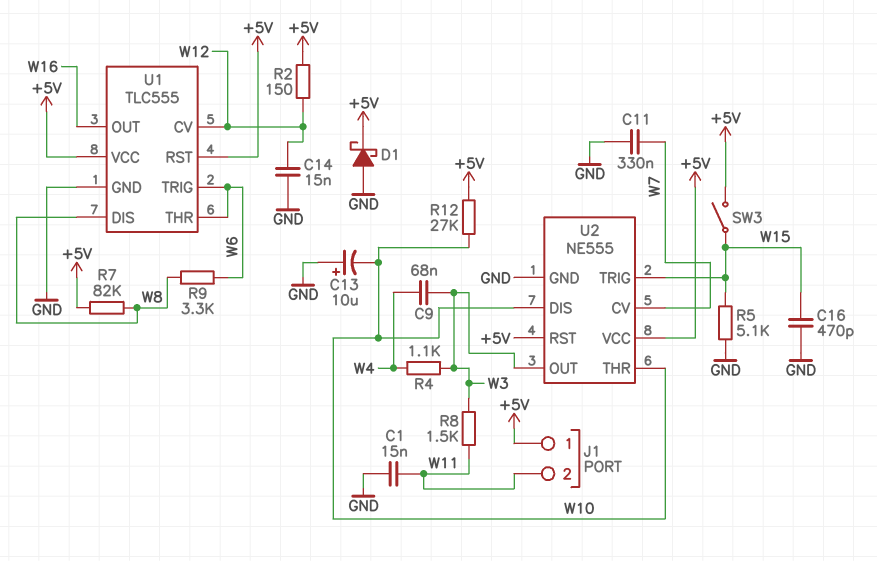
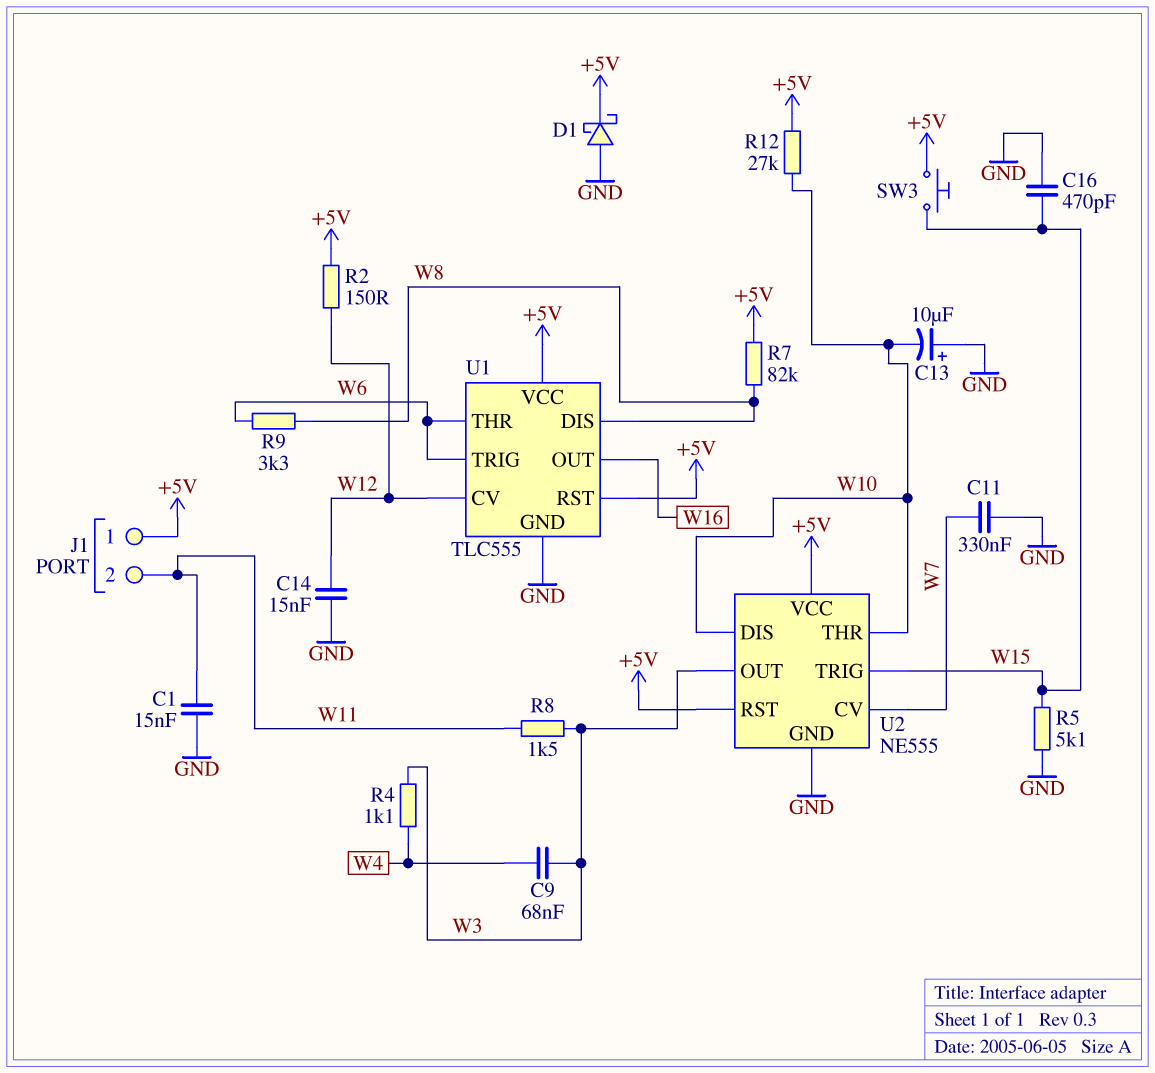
SW3: switch (+5V, W15) -> button (+5V, W15)

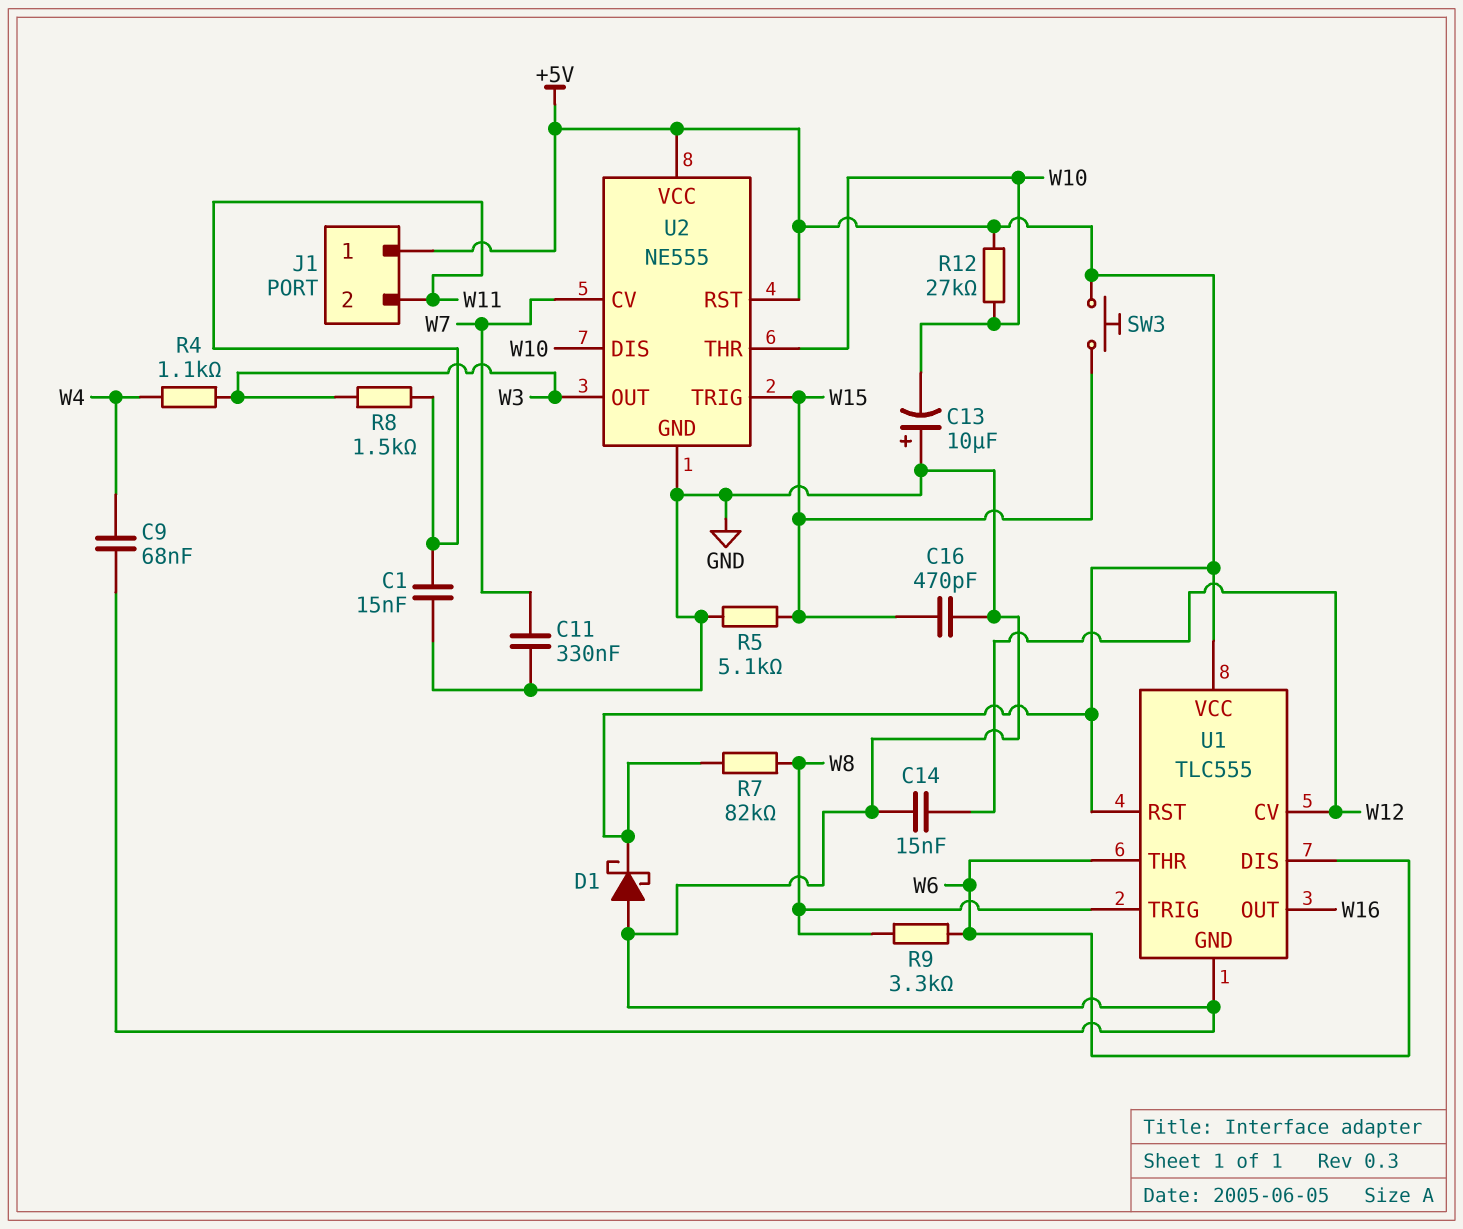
C9: 68nF (W3, W4) -> 68nF (GND, W4)
R2: 150 (+5V, W12) -> none
U1 pin DIS: W8 -> W6
U1 pin TRIG: W6 -> W8

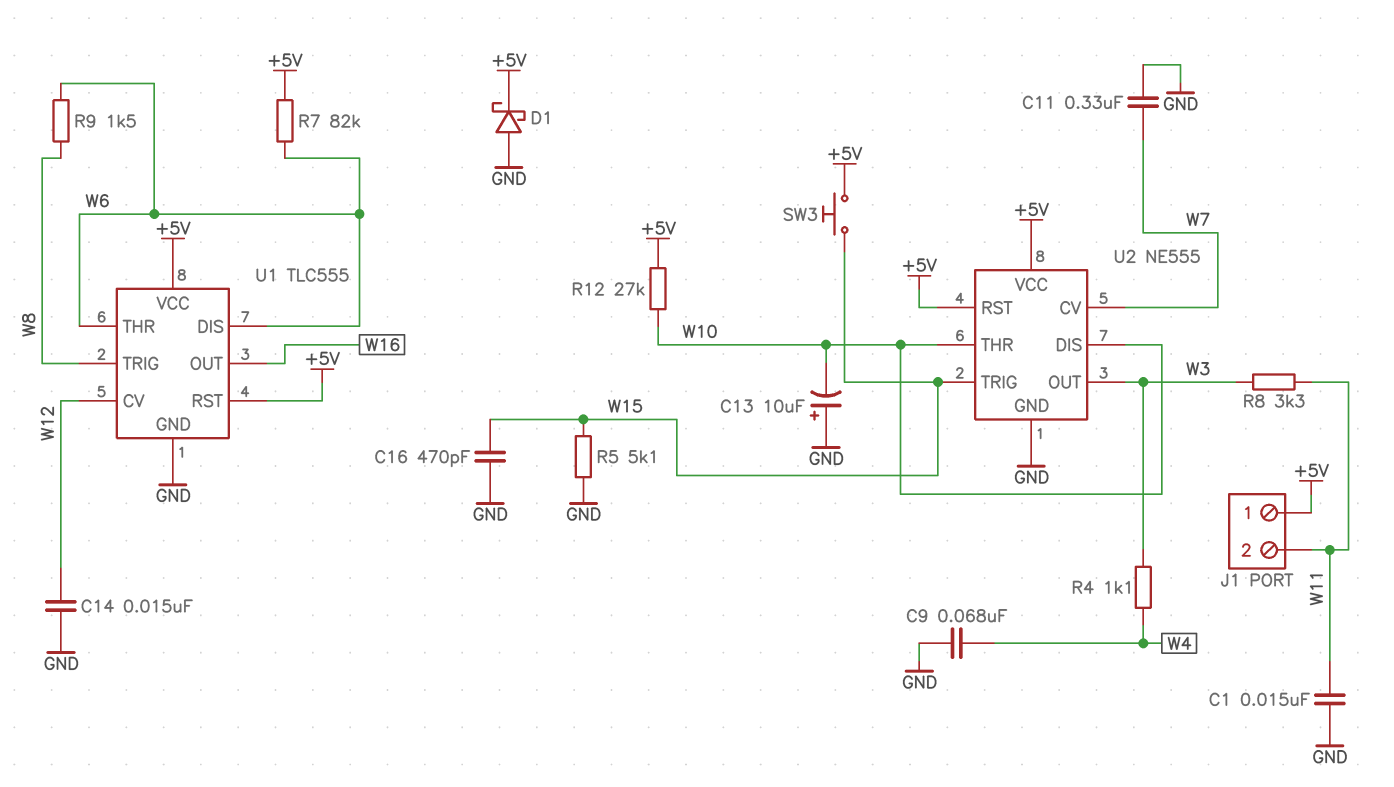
R7: 82k (+5V, W8) -> 82k (+5V, W6)
R8: 1.5k (W3, W11) -> 3.3k (W3, W11)
R9: 3.3k (W6, W8) -> 1.5k (W6, W8)

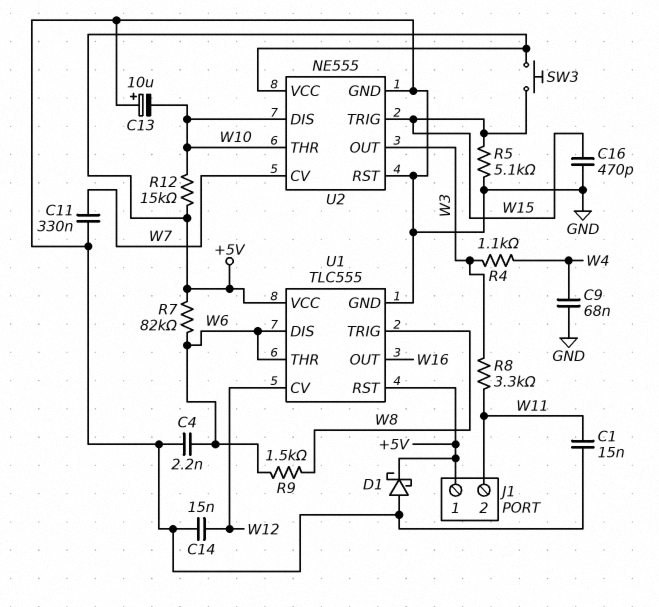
C4: none -> 2.2nF (GND, W6)
R12: 27k (+5V, W10) -> 15k (+5V, W10)
U2 pin RST: +5V -> GND

